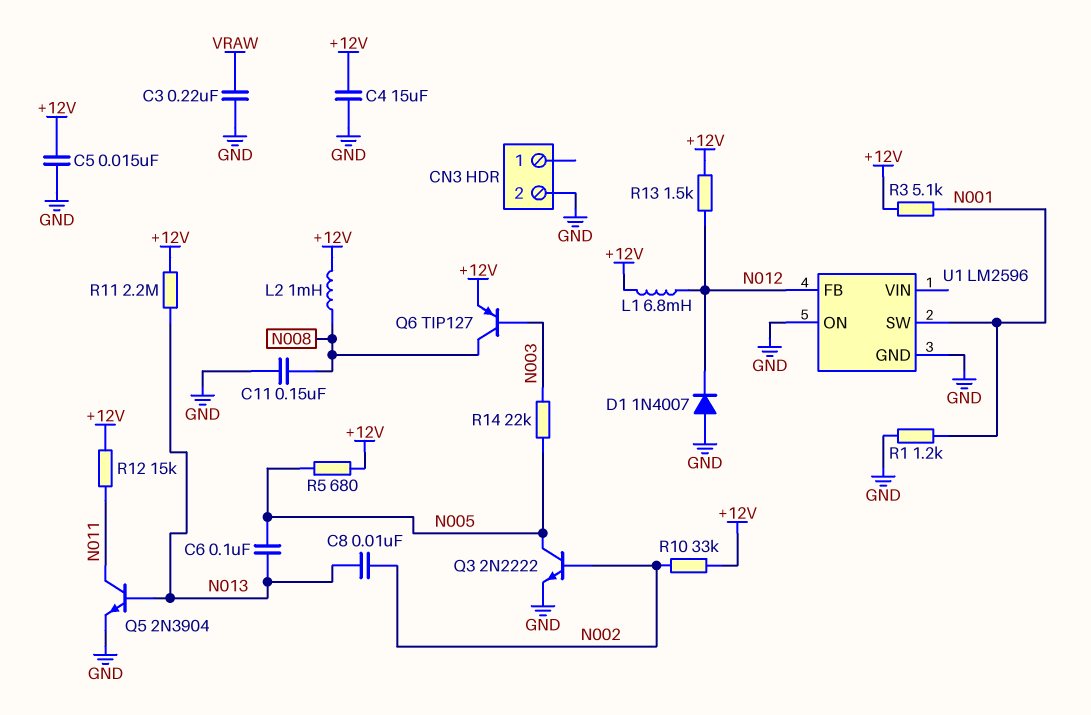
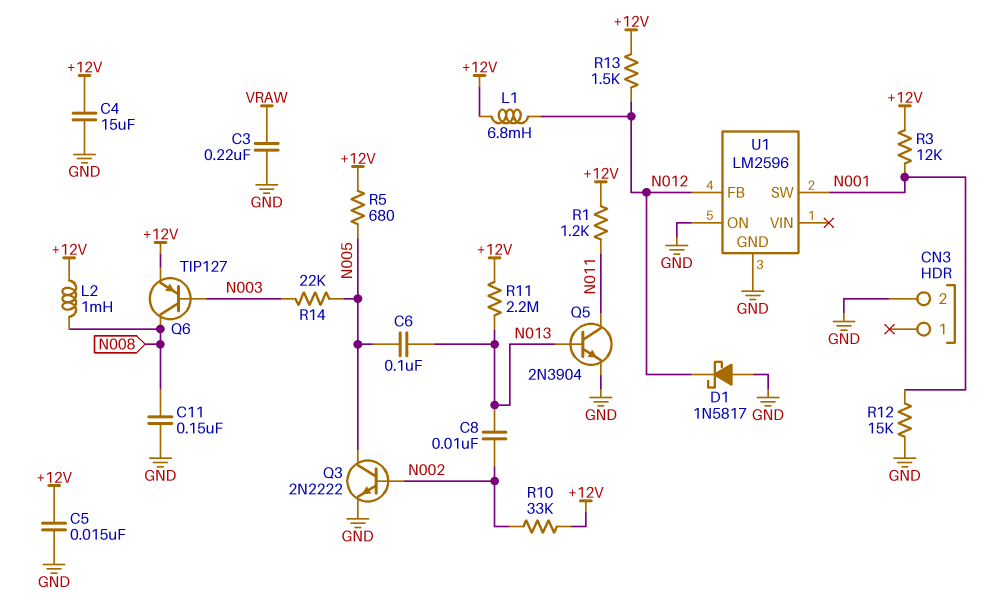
D1: diode 1N4007 (A GND, K N012) -> schottky 1N5817 (A GND, K N012)
R1: 1.2k (GND, N001) -> 1.2k (+12V, N011)
R3: 5.1k (+12V, N001) -> 12k (+12V, N001)
R12: 15k (+12V, N011) -> 15k (GND, N001)

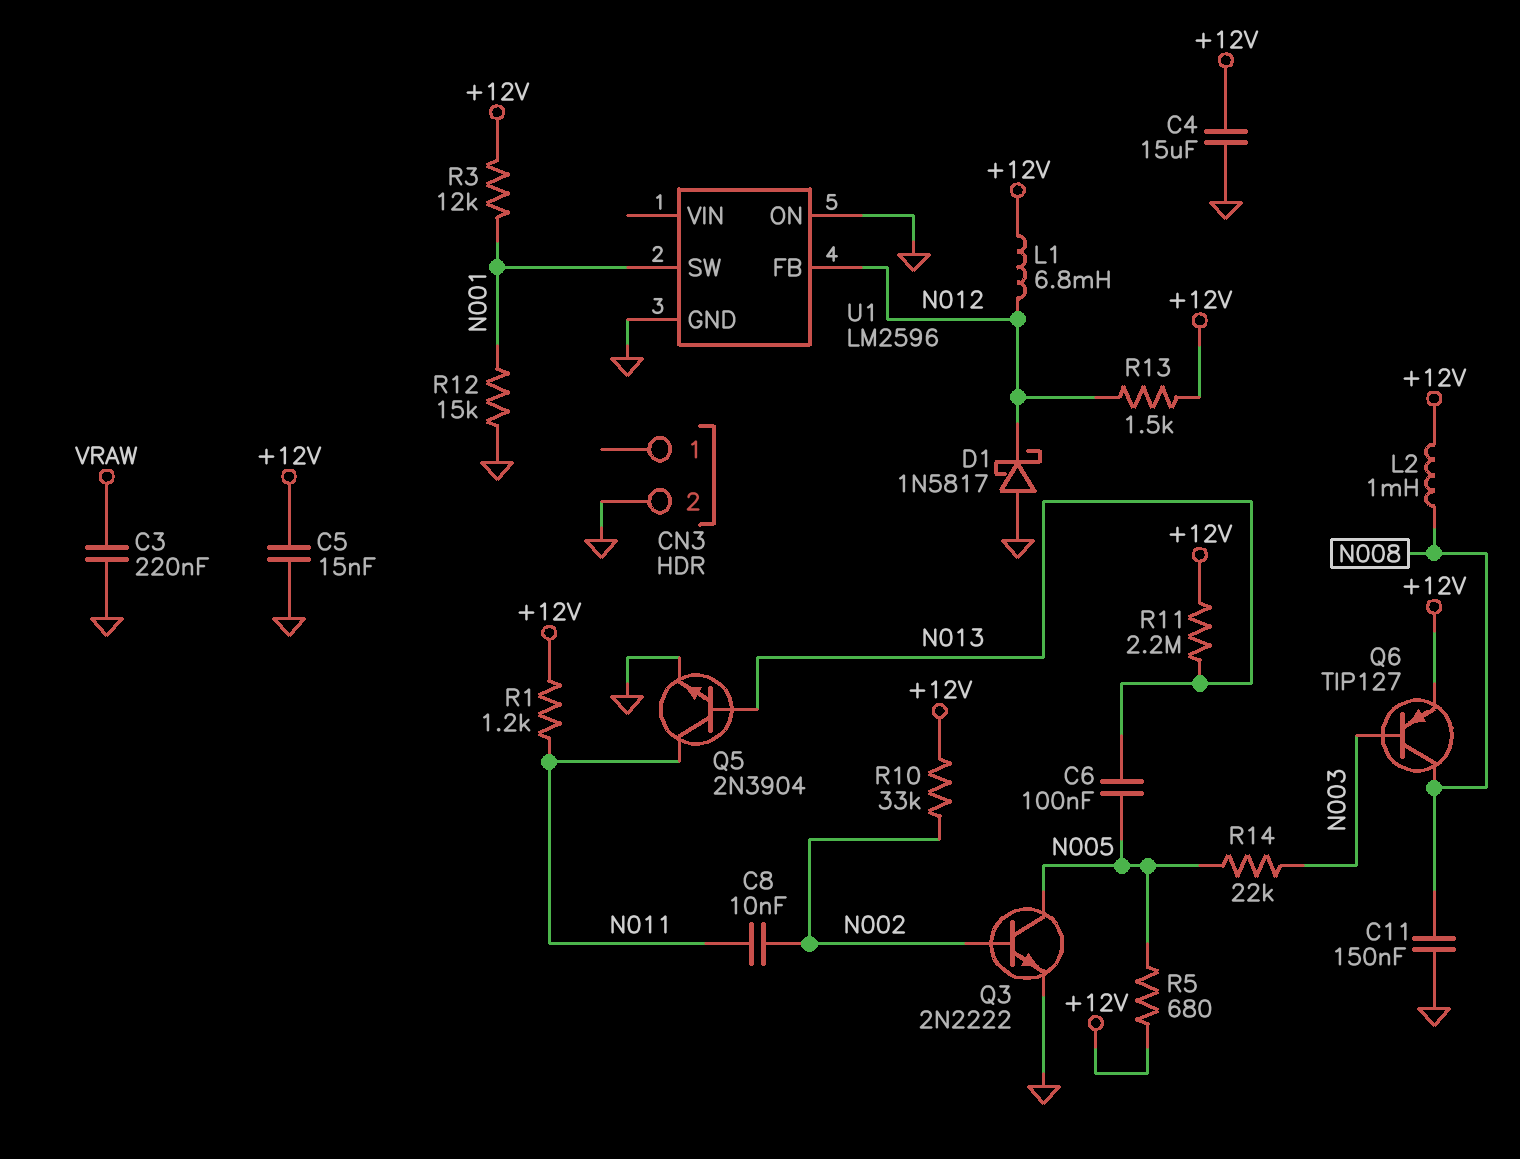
C8: 10nF (N002, N013) -> 10nF (N002, N011)

